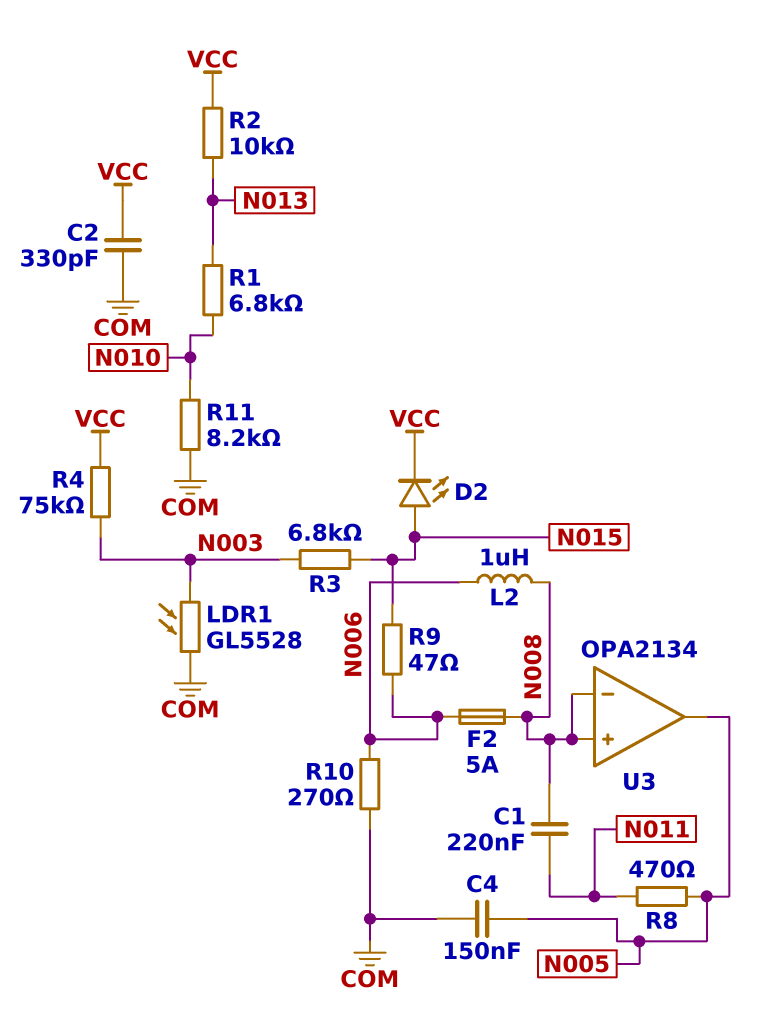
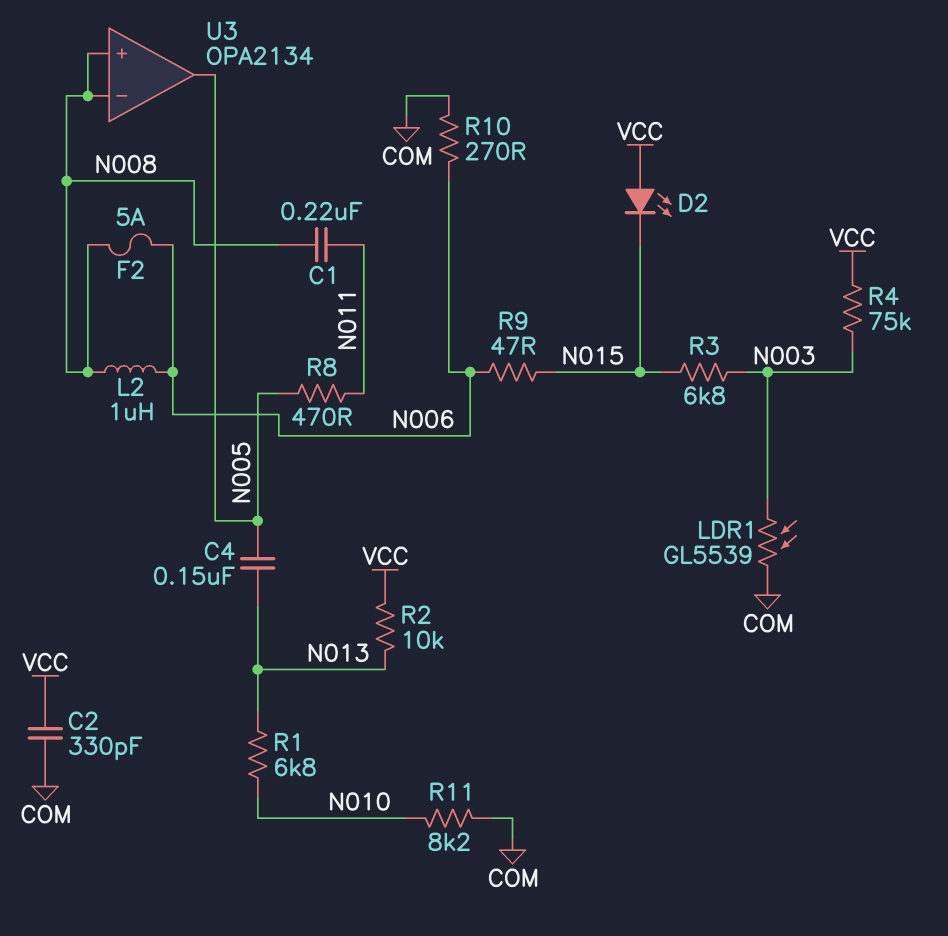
C4: 150nF (COM, N005) -> 150nF (N005, N013)
D2: LED (A N015, K VCC) -> LED (A VCC, K N015)
LDR1: GL5528 (COM, N003) -> GL5539 (COM, N003)

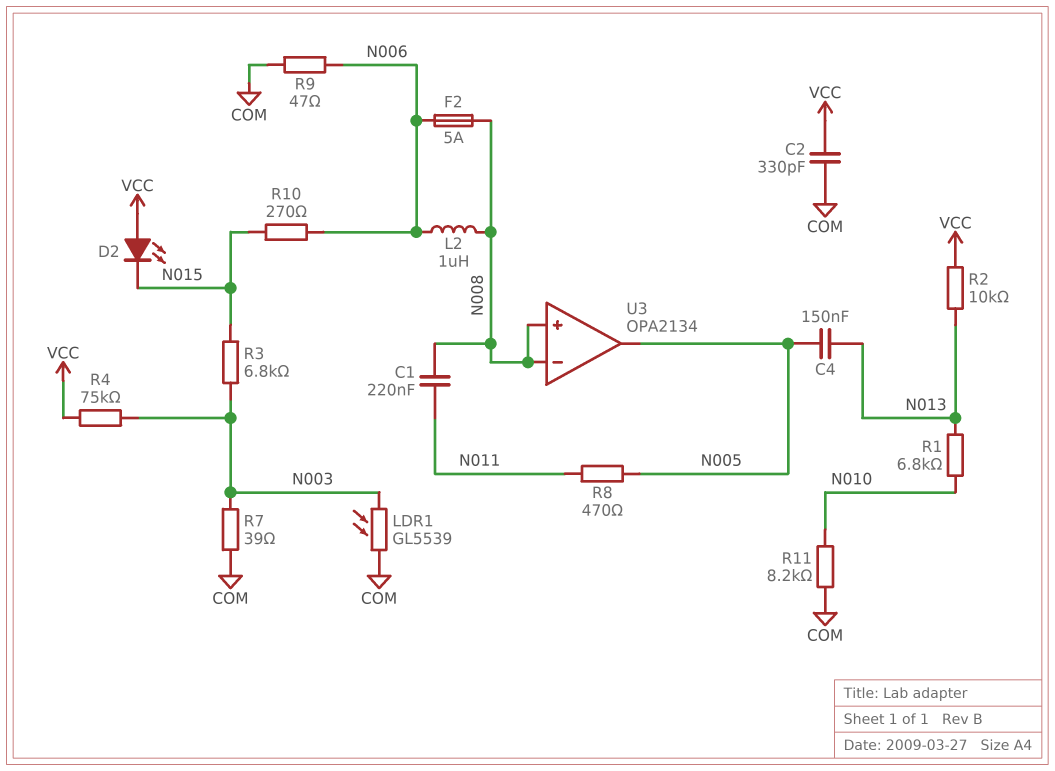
R7: none -> 39 (COM, N003)
R9: 47 (N006, N015) -> 47 (COM, N006)
R10: 270 (COM, N006) -> 270 (N006, N015)

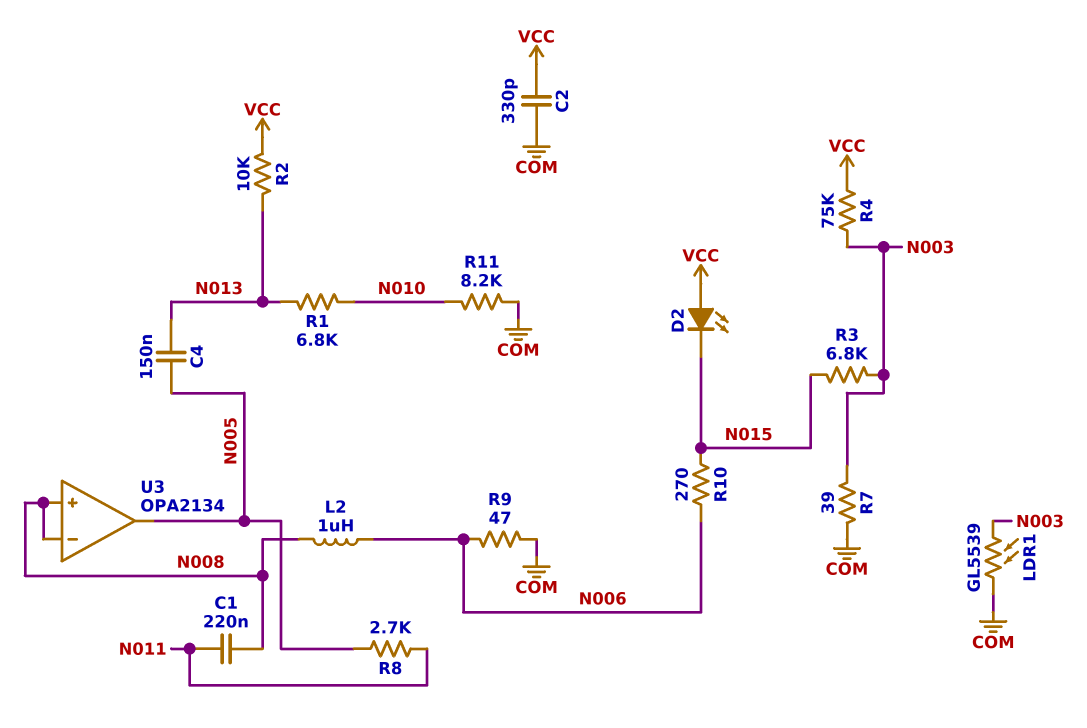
F2: 5A (N006, N008) -> none
R8: 470 (N005, N011) -> 2.7k (N005, N011)

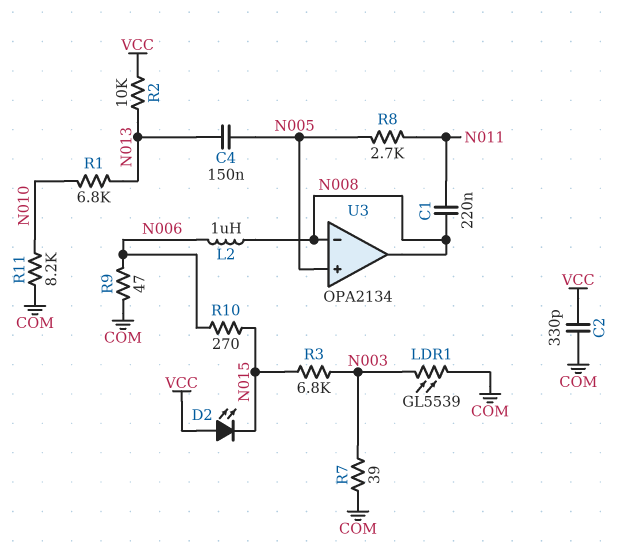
R4: 75k (N003, VCC) -> none
U3 pin in+: N008 -> N005
U3 pin out: N005 -> N008

